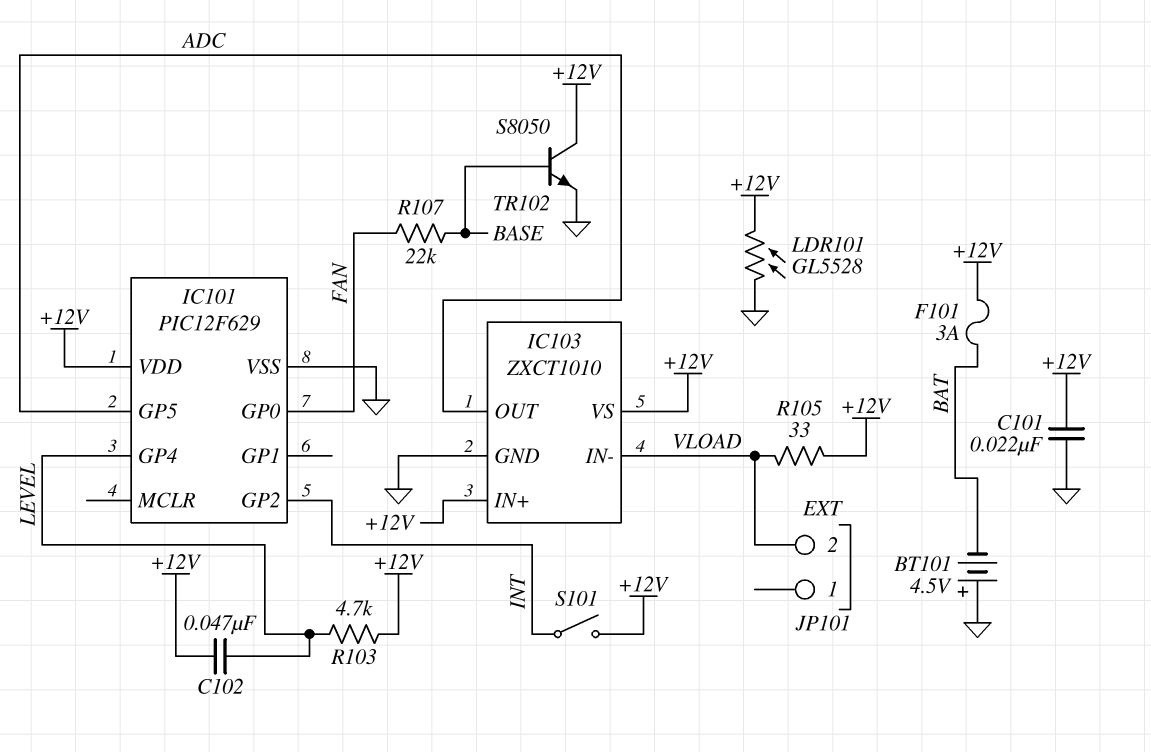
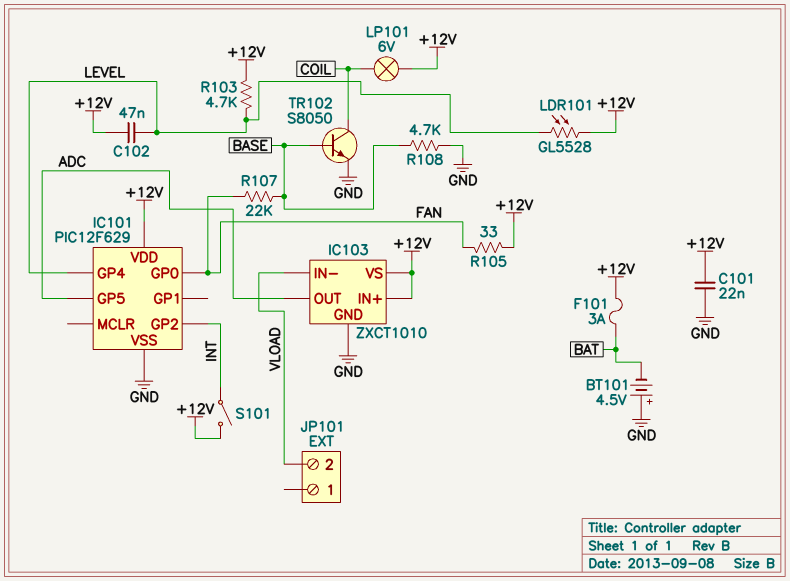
LDR101: GL5528 (+12V, GND) -> GL5528 (+12V, LEVEL)
LP101: none -> lamp 6V (+12V, COIL)
R105: 33 (+12V, VLOAD) -> 33 (+12V, FAN)
R108: none -> 4.7k (BASE, GND)
TR102: NPN S8050 (B BASE, C +12V, E GND) -> NPN S8050 (B BASE, C COIL, E GND)

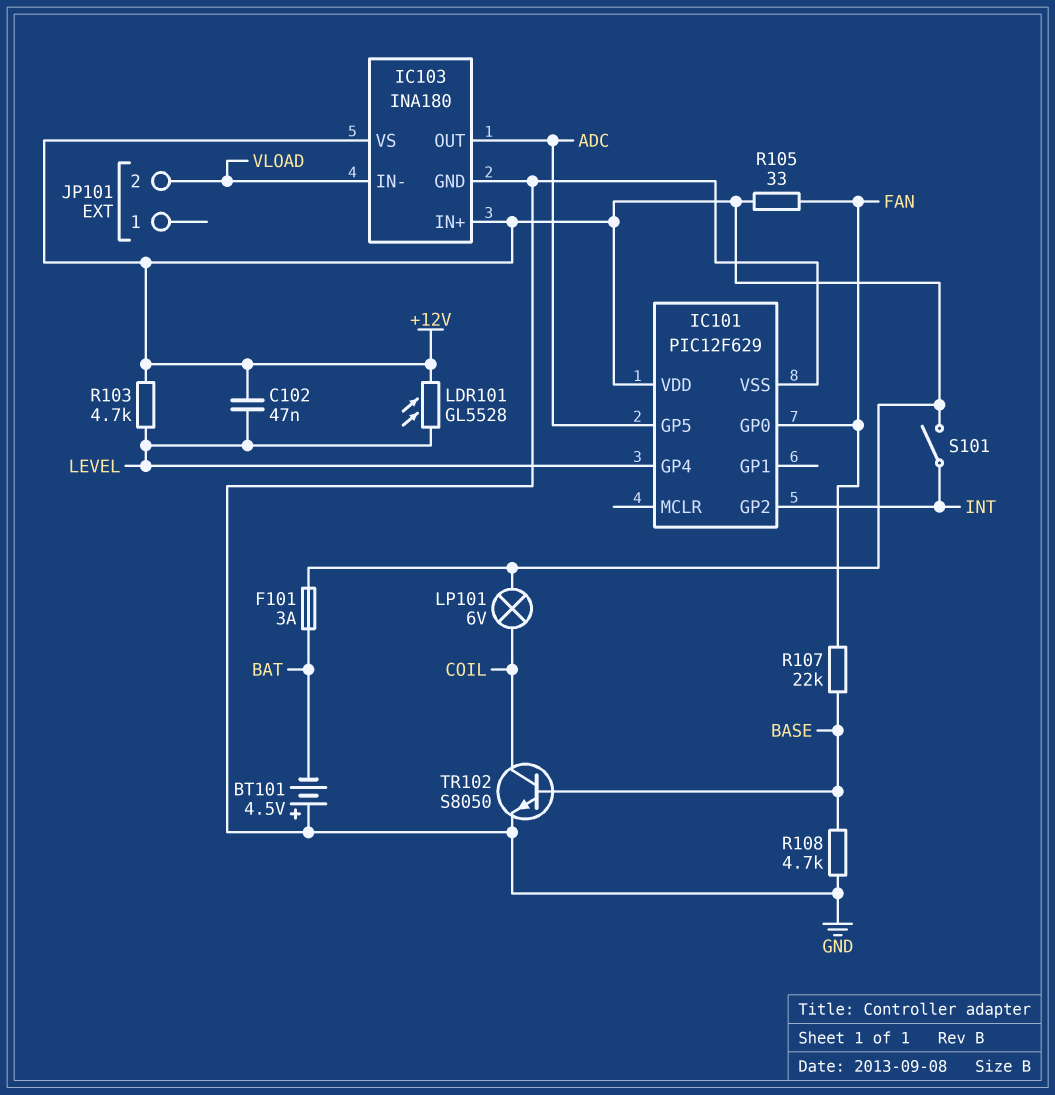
C101: 22nF (+12V, GND) -> none
IC103: ZXCT1010 -> INA180

